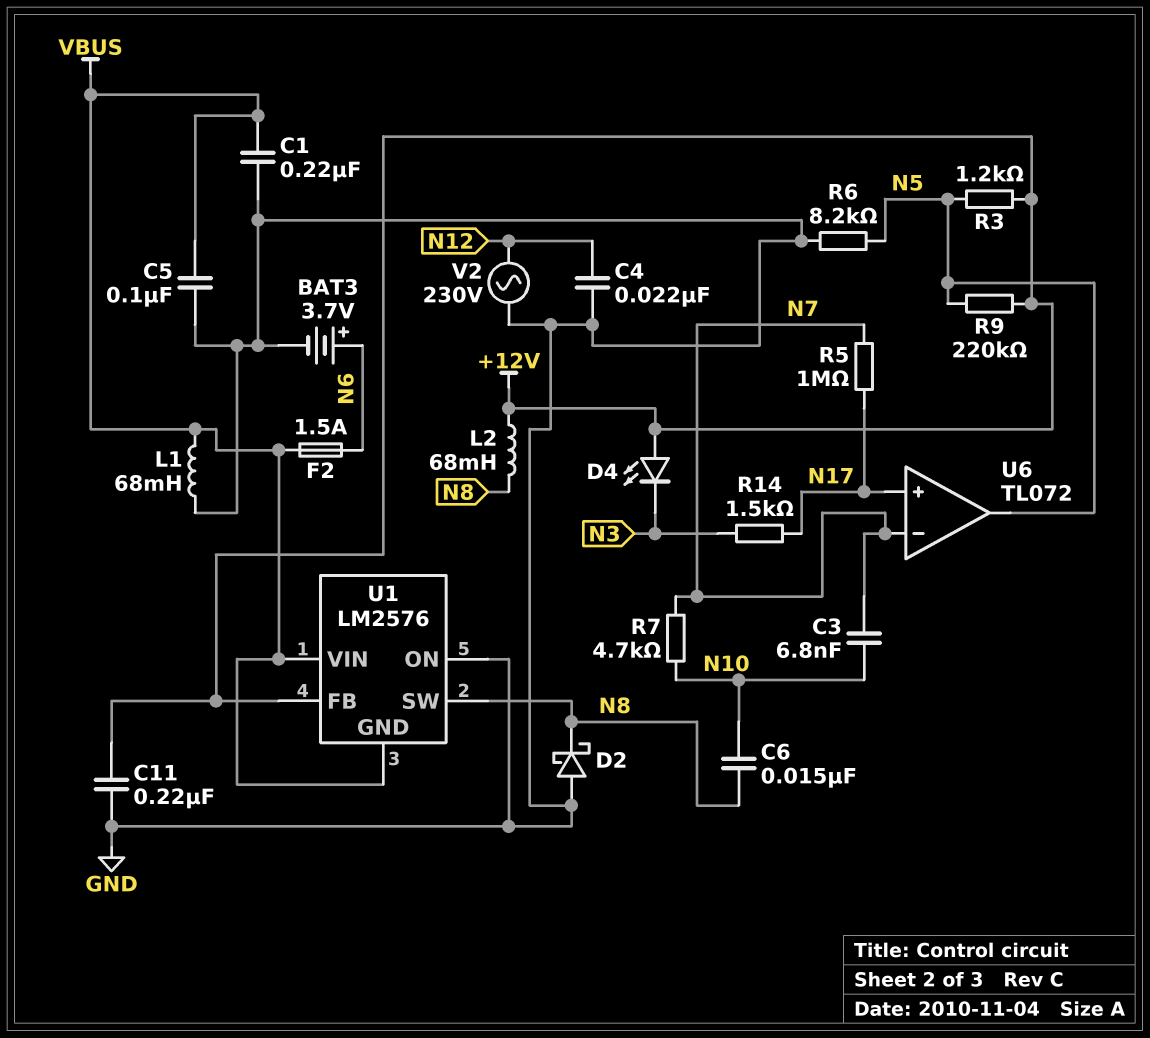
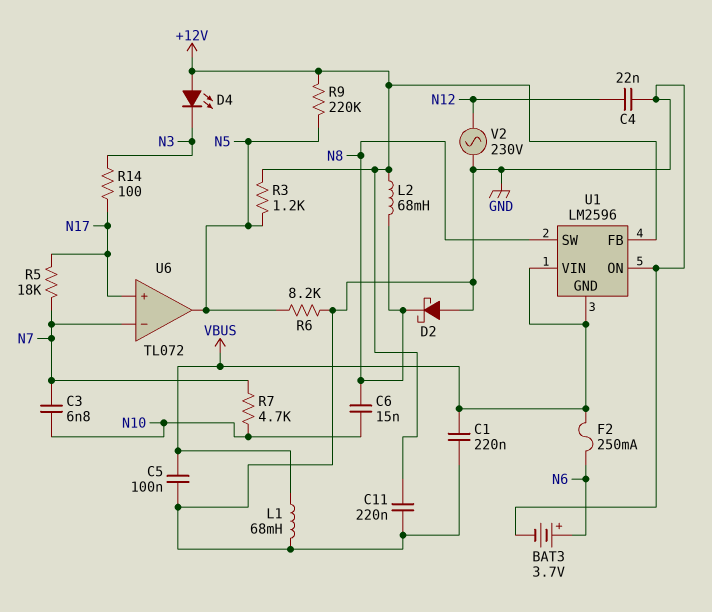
F2: 1.5A (N6, VBUS) -> 250mA (N6, VBUS)
R5: 1M (N7, N17) -> 18k (N7, N17)
R14: 1.5k (N3, N17) -> 100 (N3, N17)
U1: LM2576 -> LM2596

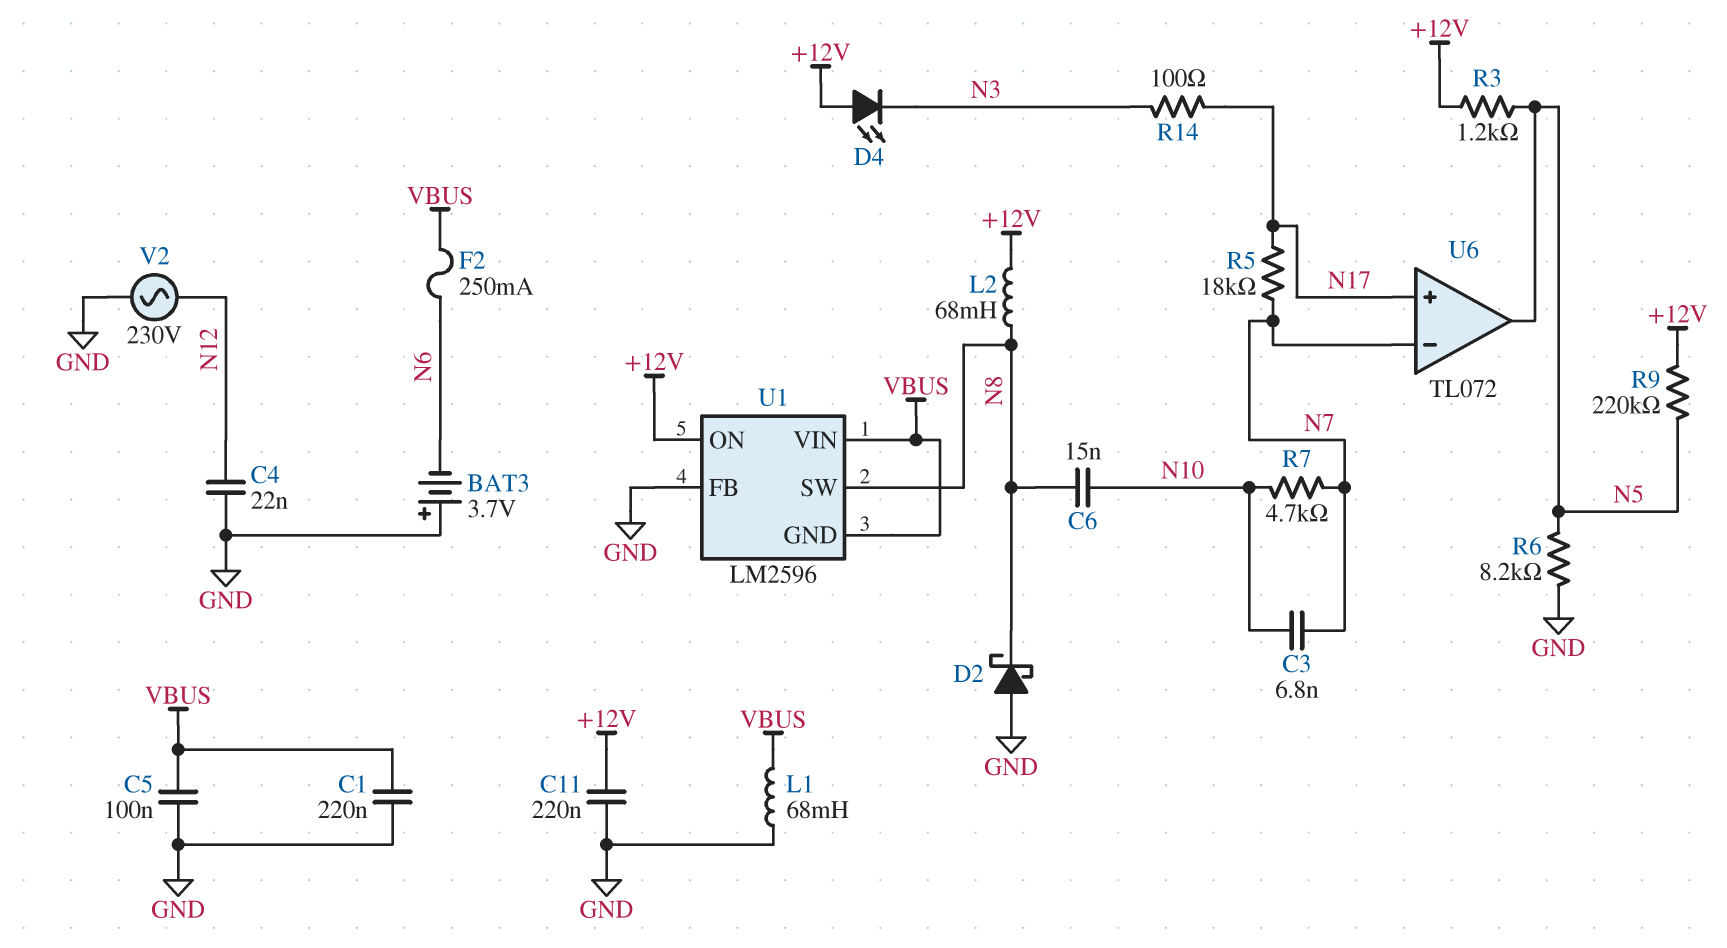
BAT3: 3.7V (plus N6, minus GND) -> 3.7V (plus GND, minus N6)
U1 pin FB: +12V -> GND
U1 pin ON: GND -> +12V

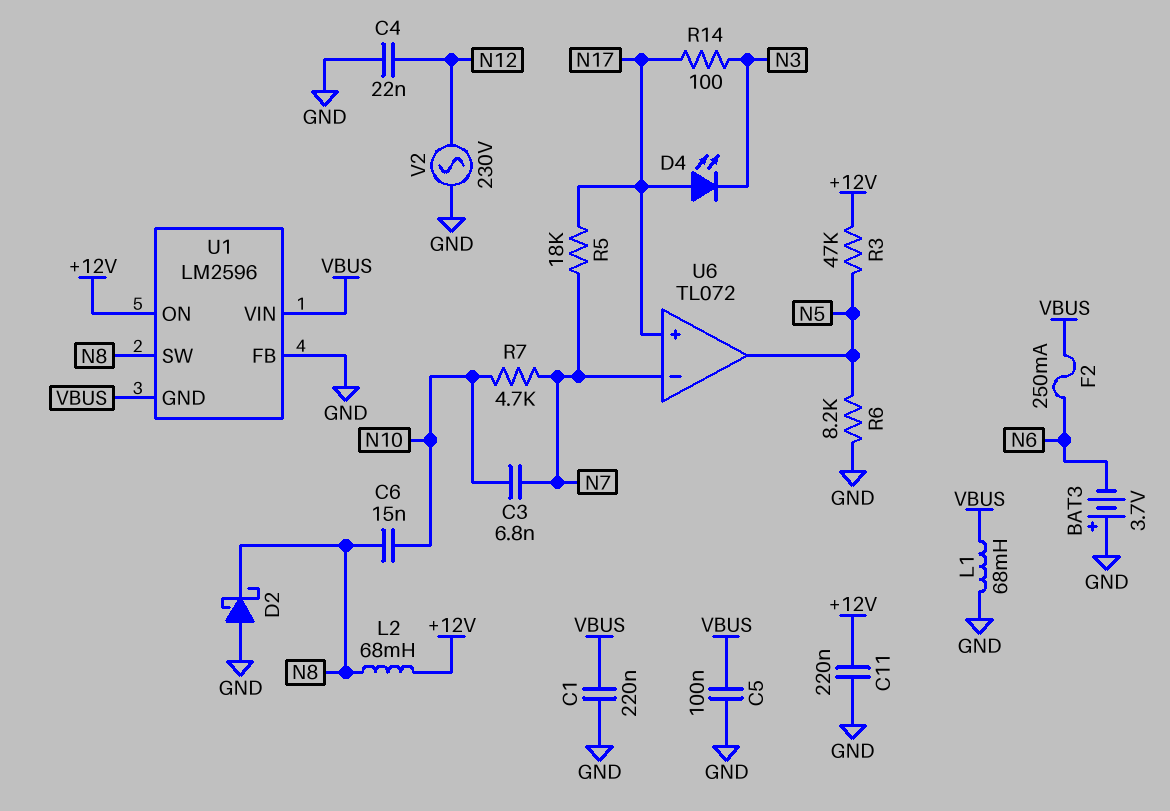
D4: LED (A +12V, K N3) -> LED (A N17, K N3)
R3: 1.2k (+12V, N5) -> 47k (+12V, N5)
R9: 220k (+12V, N5) -> none

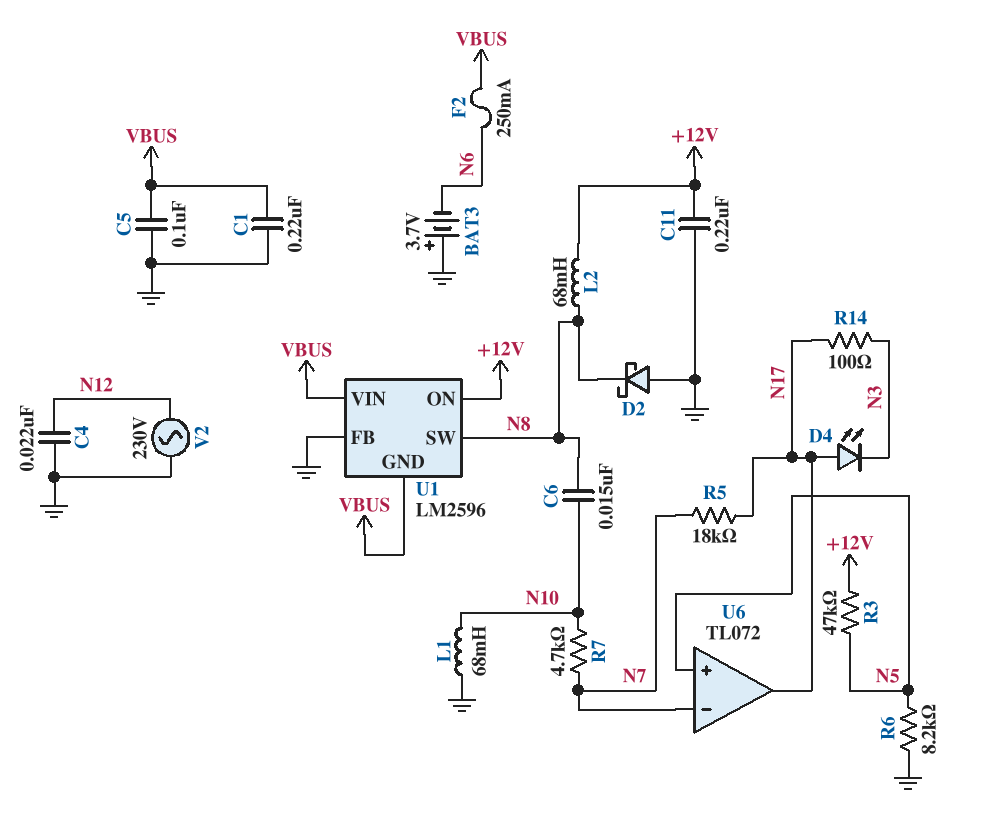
C3: 6.8nF (N7, N10) -> none
L1: 68mH (GND, VBUS) -> 68mH (GND, N10)
U6 pin in+: N17 -> N5
U6 pin out: N5 -> N17

